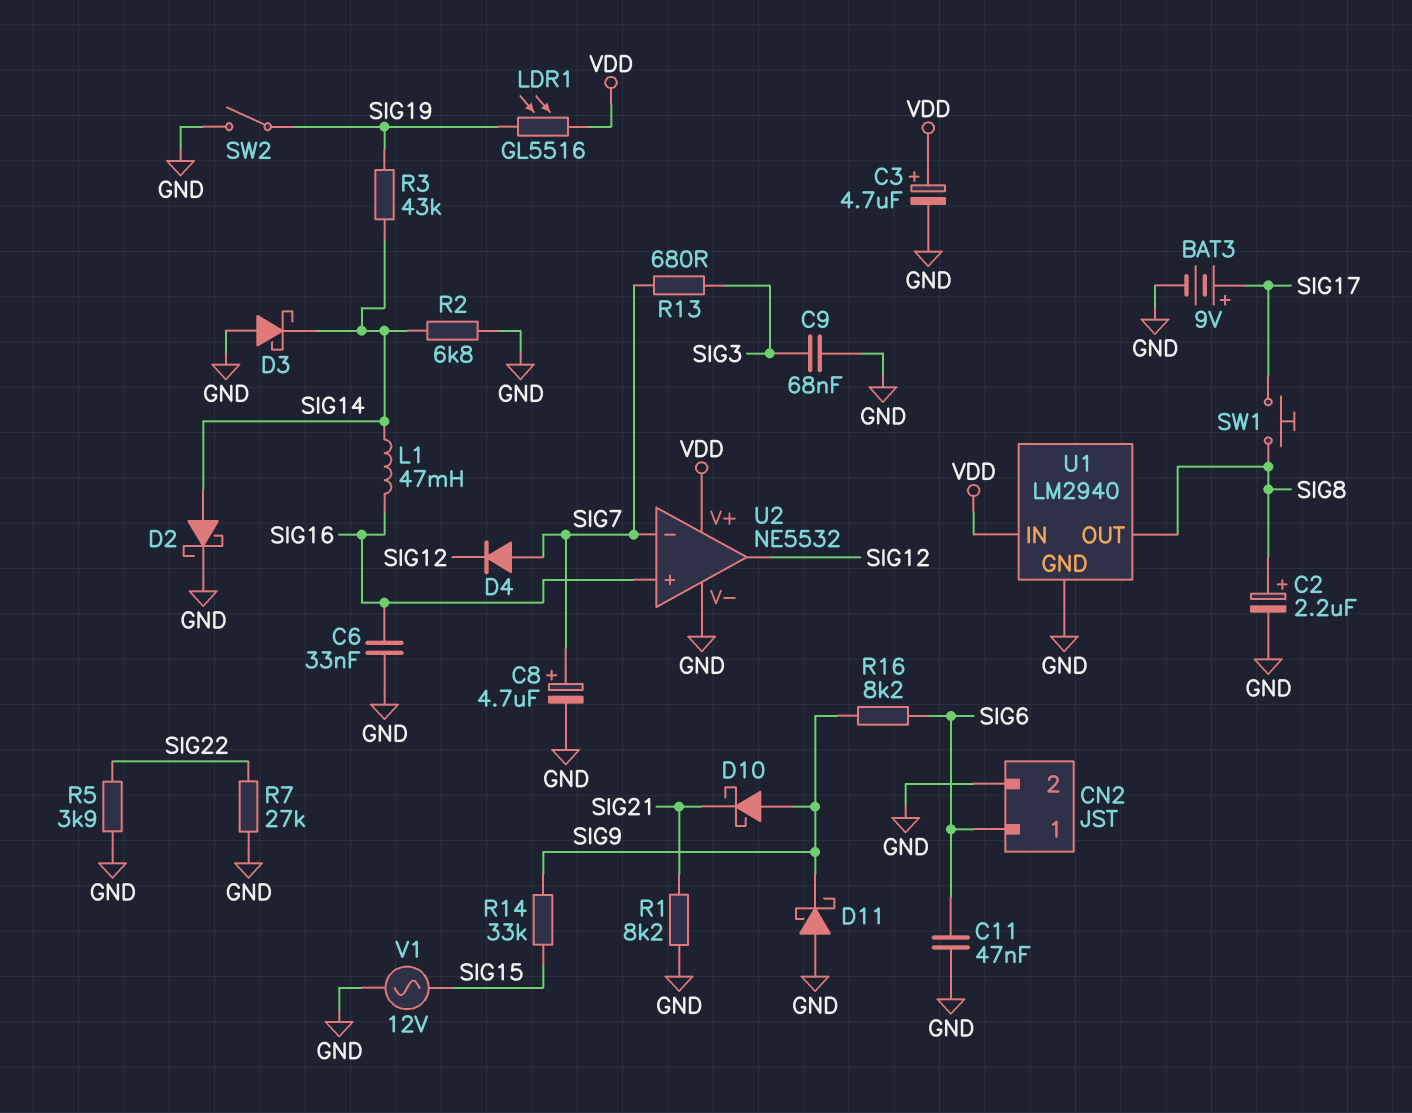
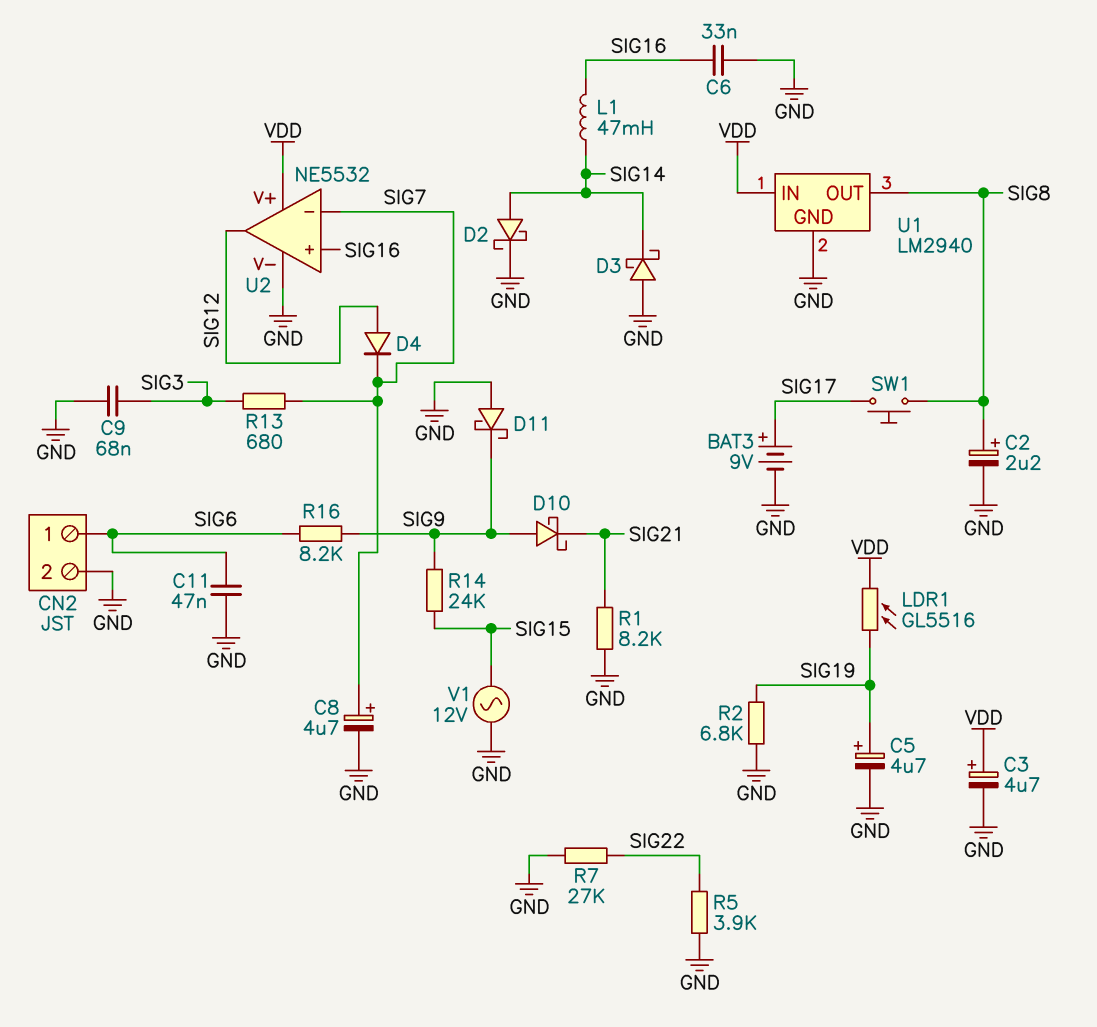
C5: none -> 4.7uF (plus SIG19, minus GND)
D4: diode (A SIG7, K SIG12) -> diode (A SIG12, K SIG7)
R2: 6.8k (GND, SIG14) -> 6.8k (GND, SIG19)
R3: 43k (SIG14, SIG19) -> none
R14: 33k (SIG9, SIG15) -> 24k (SIG9, SIG15)
SW2: switch (GND, SIG19) -> none

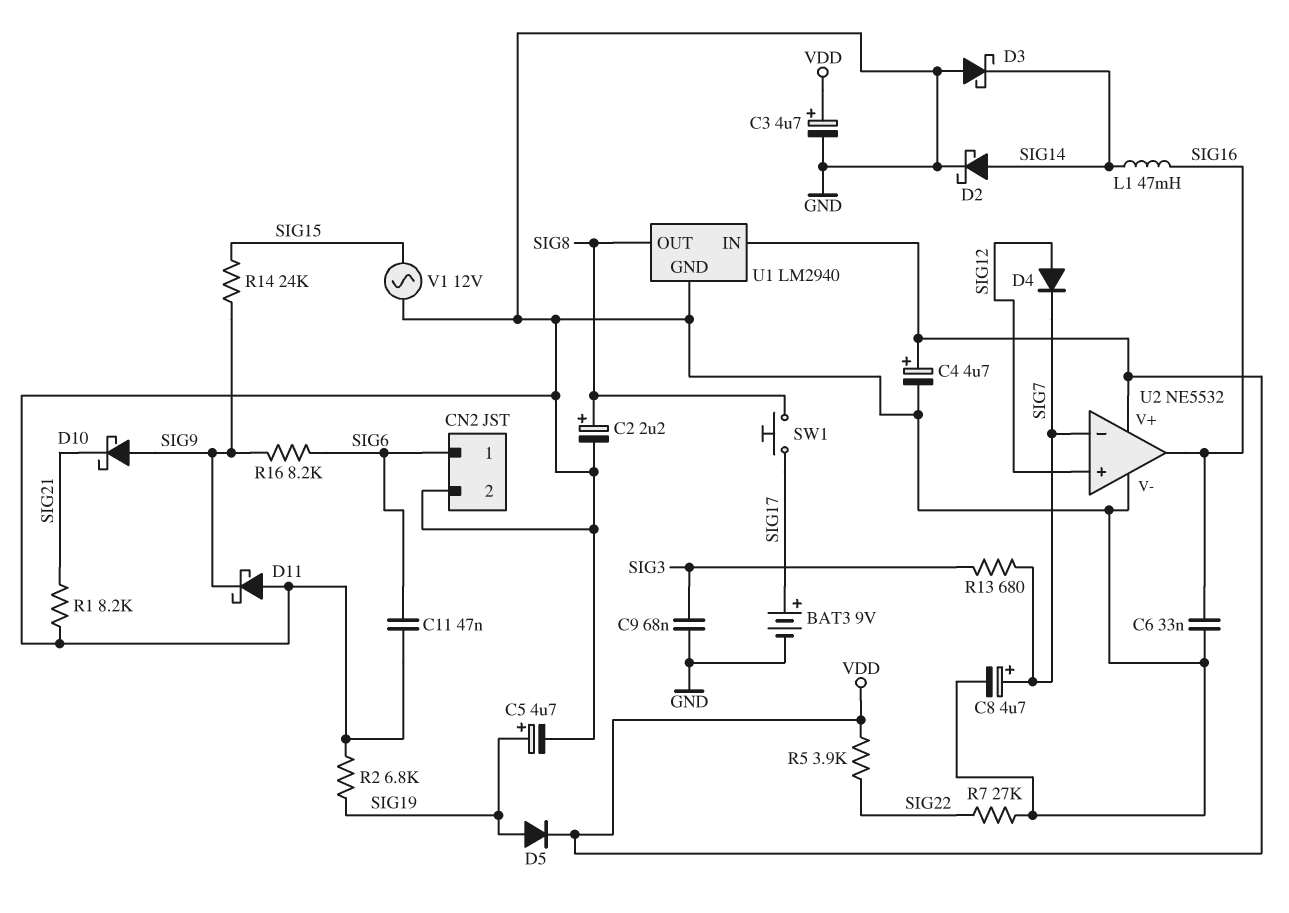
C4: none -> 4.7uF (plus VDD, minus GND)
D5: none -> diode (A SIG19, K VDD)
LDR1: GL5516 (SIG19, VDD) -> none
R5: 3.9k (GND, SIG22) -> 3.9k (SIG22, VDD)
U2 pin in+: SIG16 -> SIG12
U2 pin out: SIG12 -> SIG16

